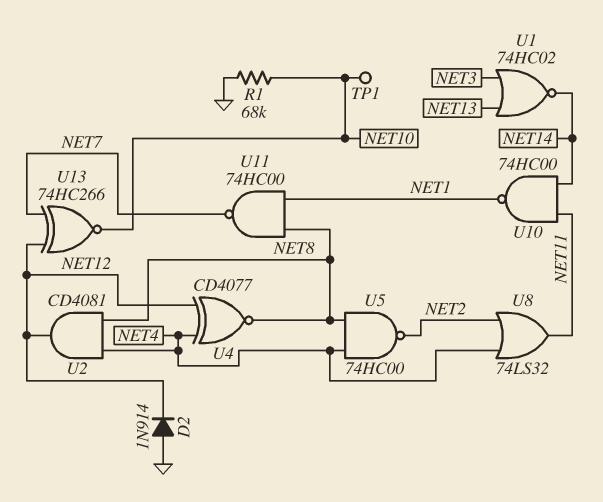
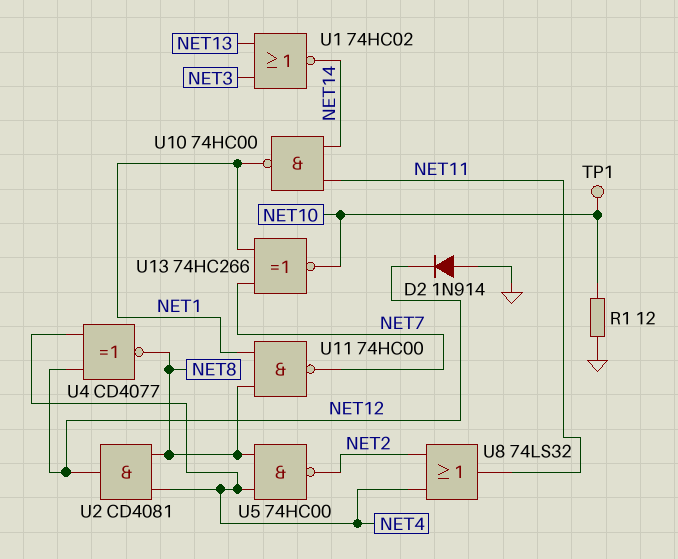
R1: 68k (GND, NET10) -> 12 (GND, NET10)
U13: XNOR 74HC266 (in NET7, in NET12, out NET10) -> XNOR 74HC266 (in NET1, in NET7, out NET10)

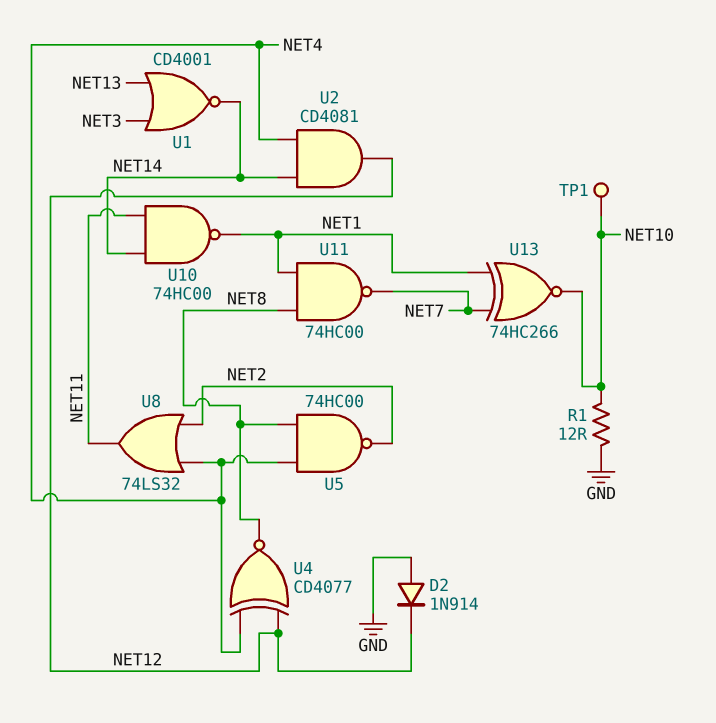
U1: NOR 74HC02 (in NET3, in NET13, out NET14) -> NOR CD4001 (in NET3, in NET13, out NET14)
U2: AND CD4081 (in NET4, in NET8, out NET12) -> AND CD4081 (in NET4, in NET14, out NET12)

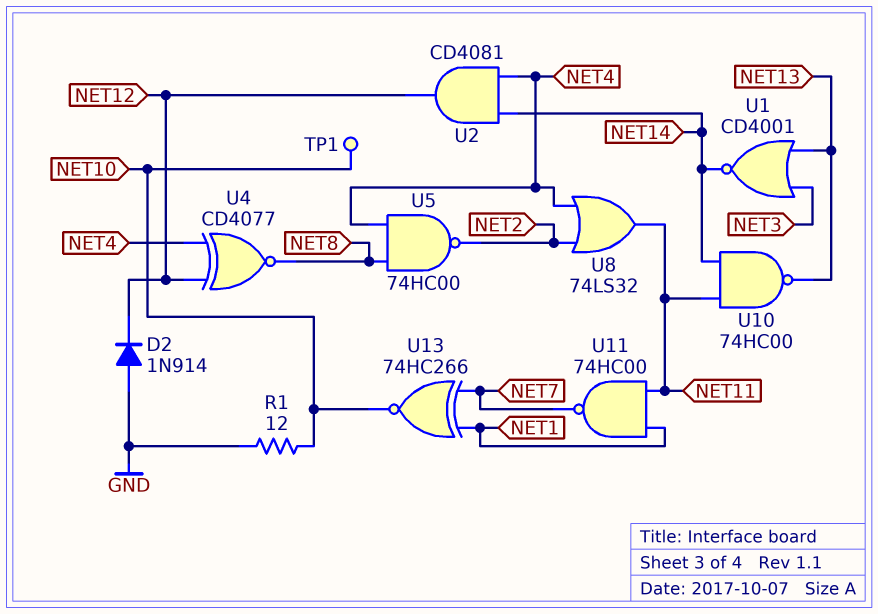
U10: NAND 74HC00 (in NET11, in NET14, out NET1) -> NAND 74HC00 (in NET11, in NET14, out NET13)
U11: NAND 74HC00 (in NET1, in NET8, out NET7) -> NAND 74HC00 (in NET1, in NET11, out NET7)

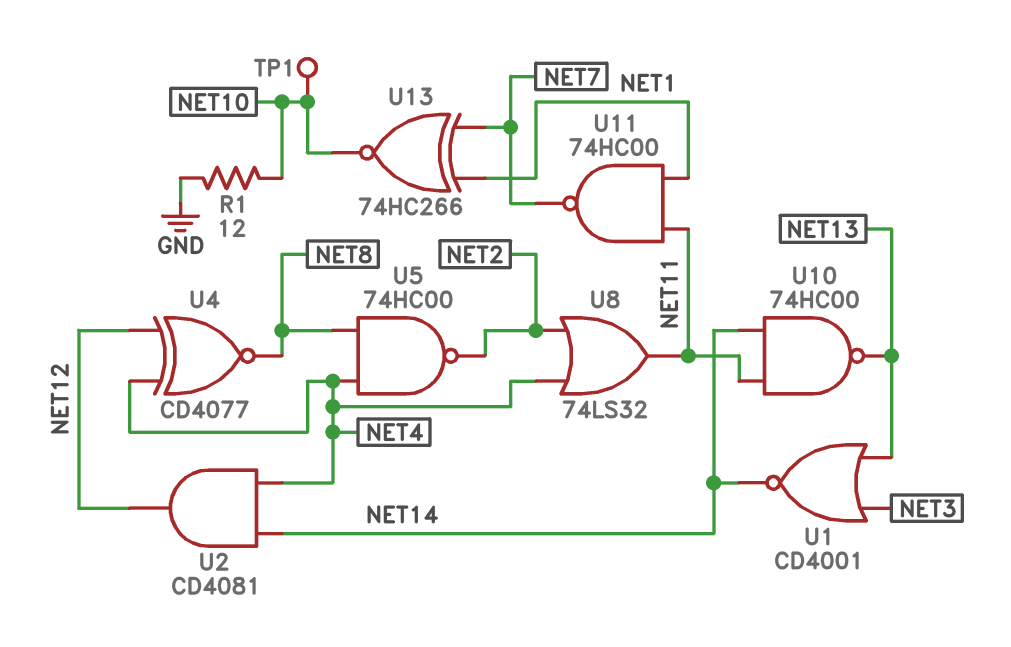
D2: diode 1N914 (A GND, K NET12) -> none

